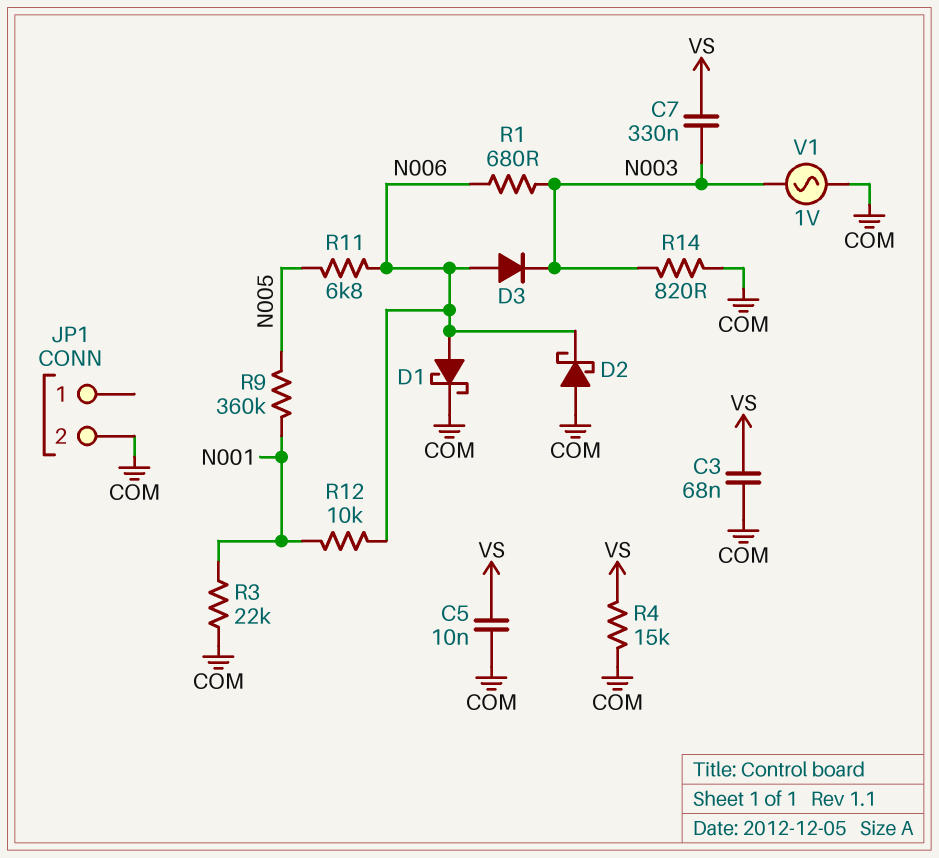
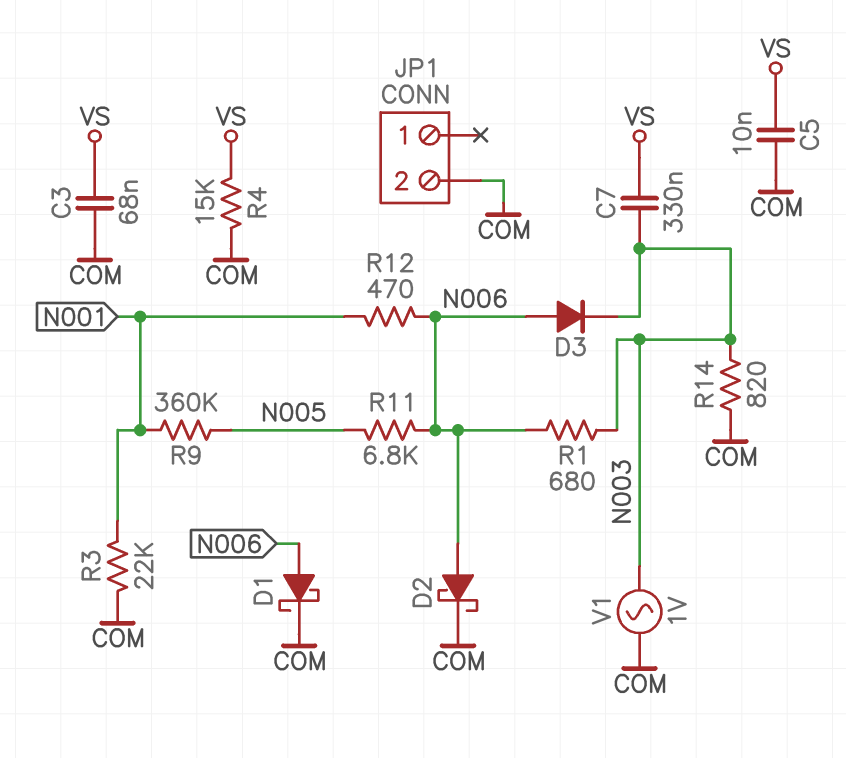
D2: schottky (A COM, K N006) -> schottky (A N006, K COM)
R12: 10k (N001, N006) -> 470 (N001, N006)

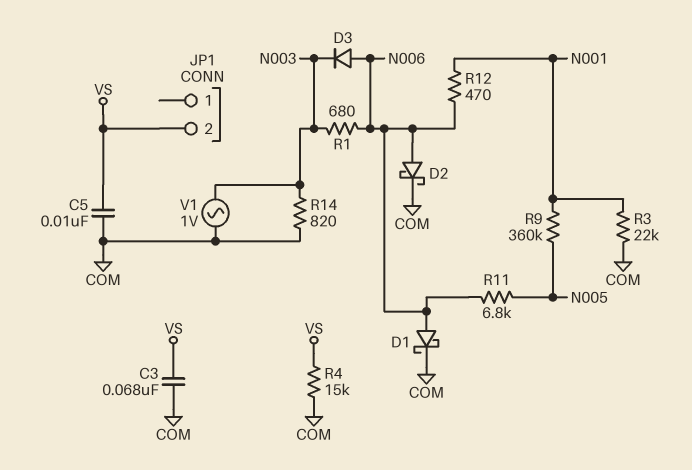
C7: 330nF (N003, VS) -> none
JP1 pin 2: COM -> VS

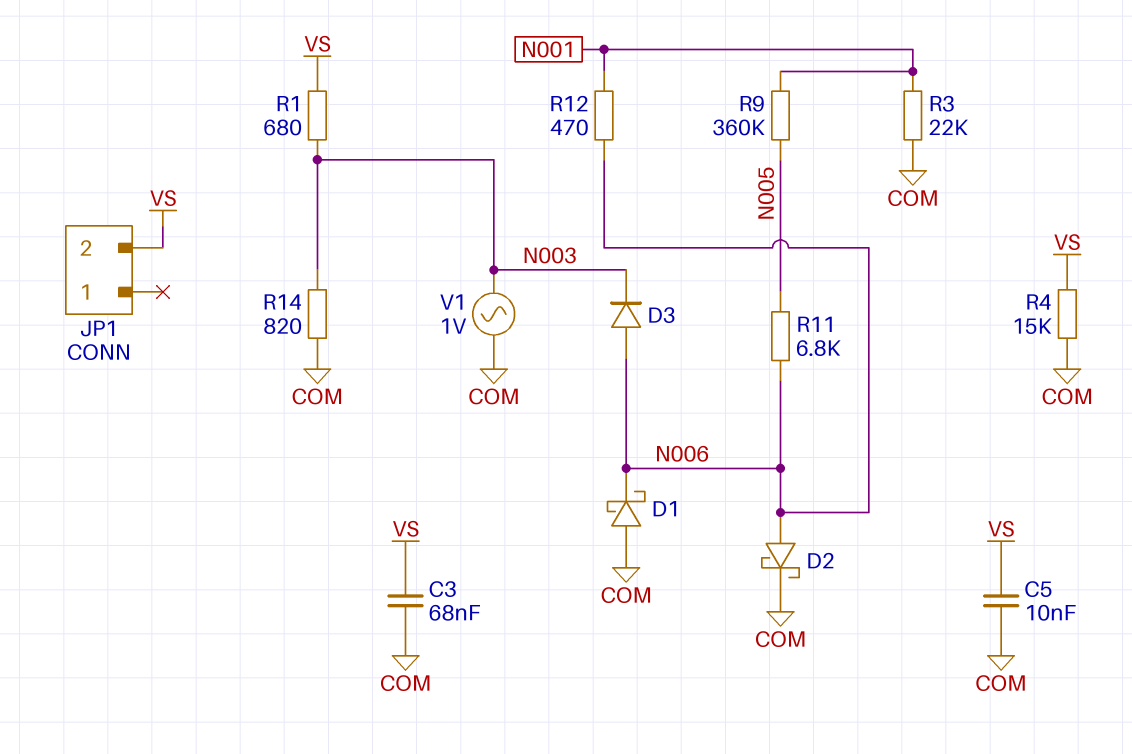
D1: schottky (A N006, K COM) -> schottky (A COM, K N006)
R1: 680 (N003, N006) -> 680 (N003, VS)

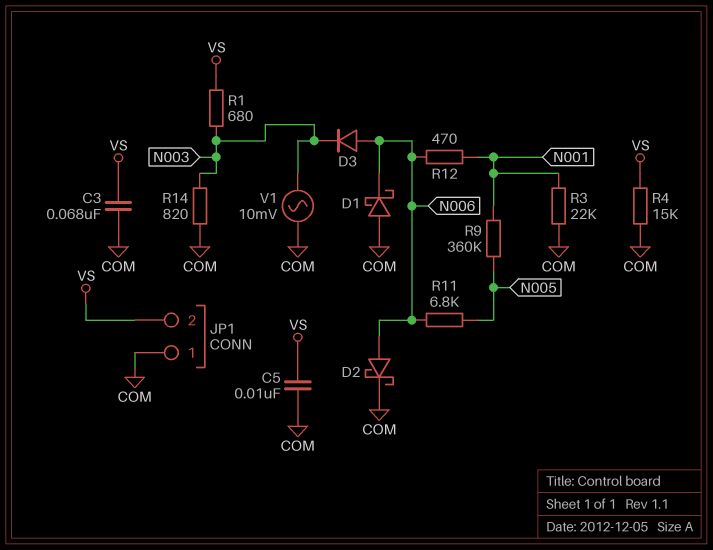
JP1 pin 1: none -> COM
V1: AC 1V (COM, N003) -> AC 10mV (COM, N003)

